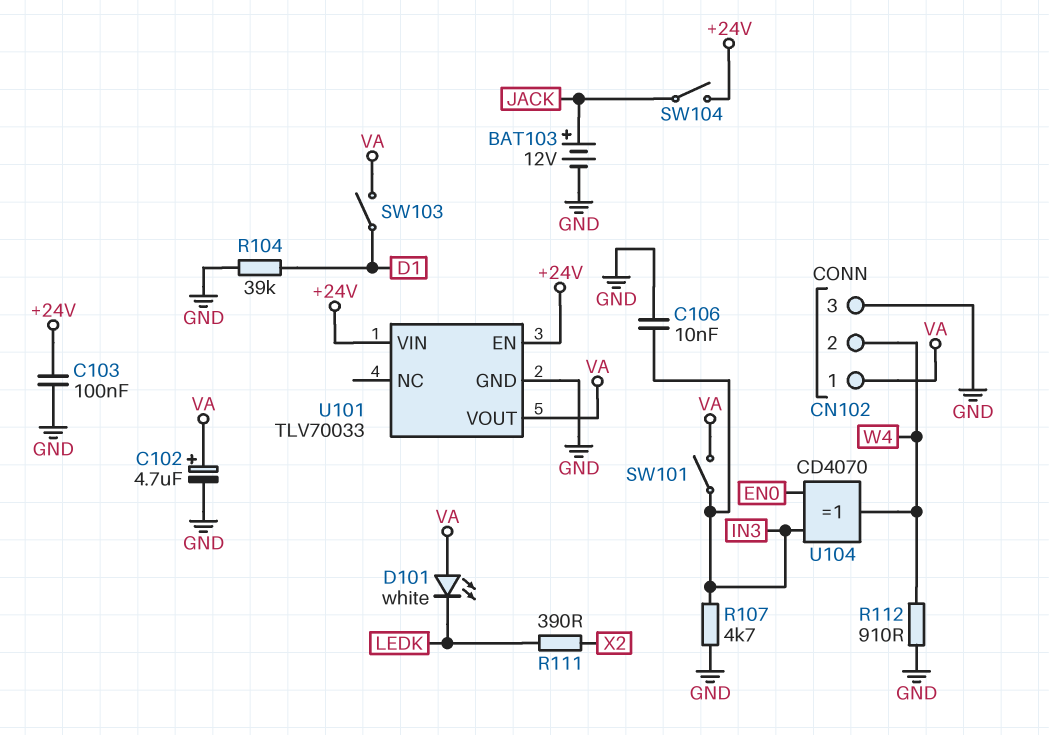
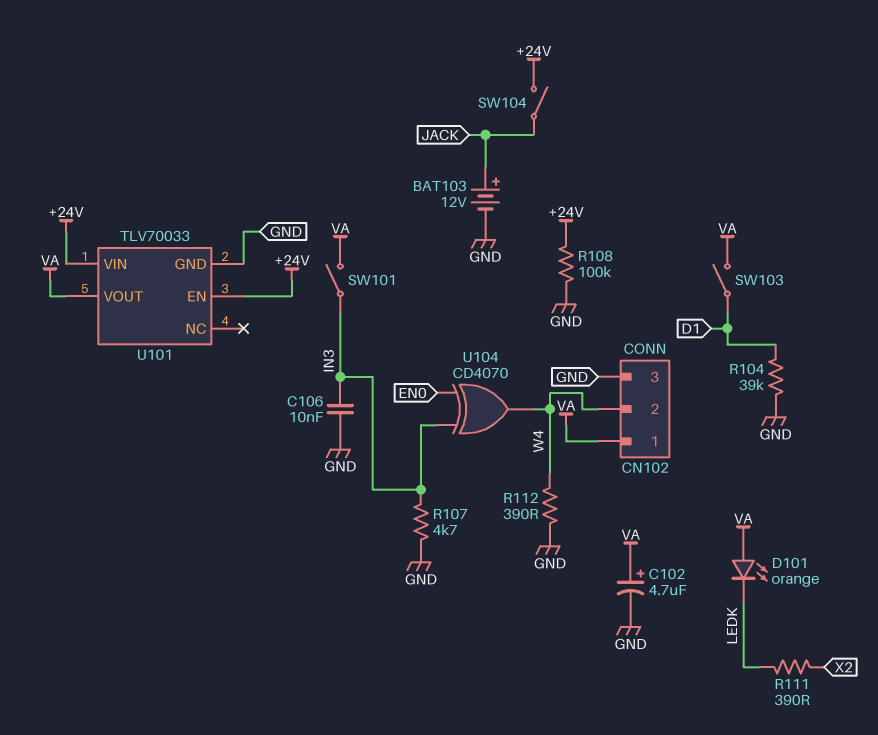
C103: 100nF (+24V, GND) -> none
D101: LED white (A VA, K LEDK) -> LED orange (A VA, K LEDK)
R108: none -> 100k (+24V, GND)
R112: 910 (GND, W4) -> 390 (GND, W4)

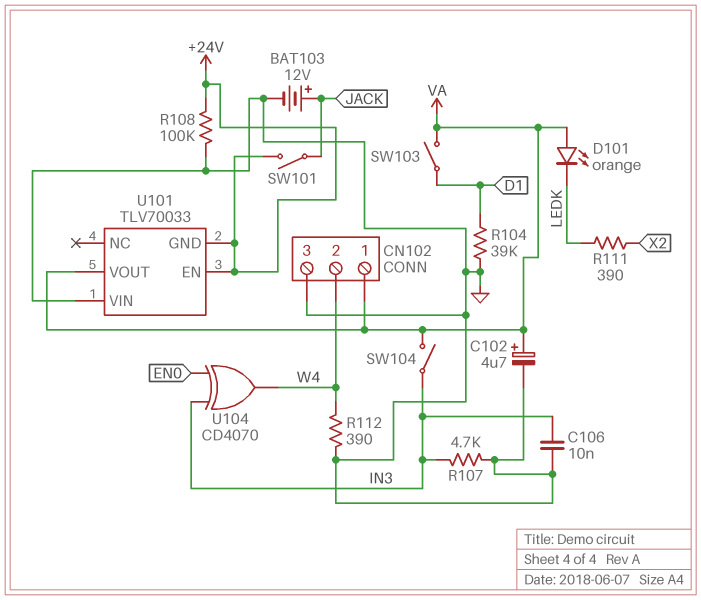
SW101: switch (IN3, VA) -> switch (+24V, JACK)
SW104: switch (+24V, JACK) -> switch (IN3, VA)
U101 pin GND: GND -> +24V
U101 pin VIN: +24V -> GND

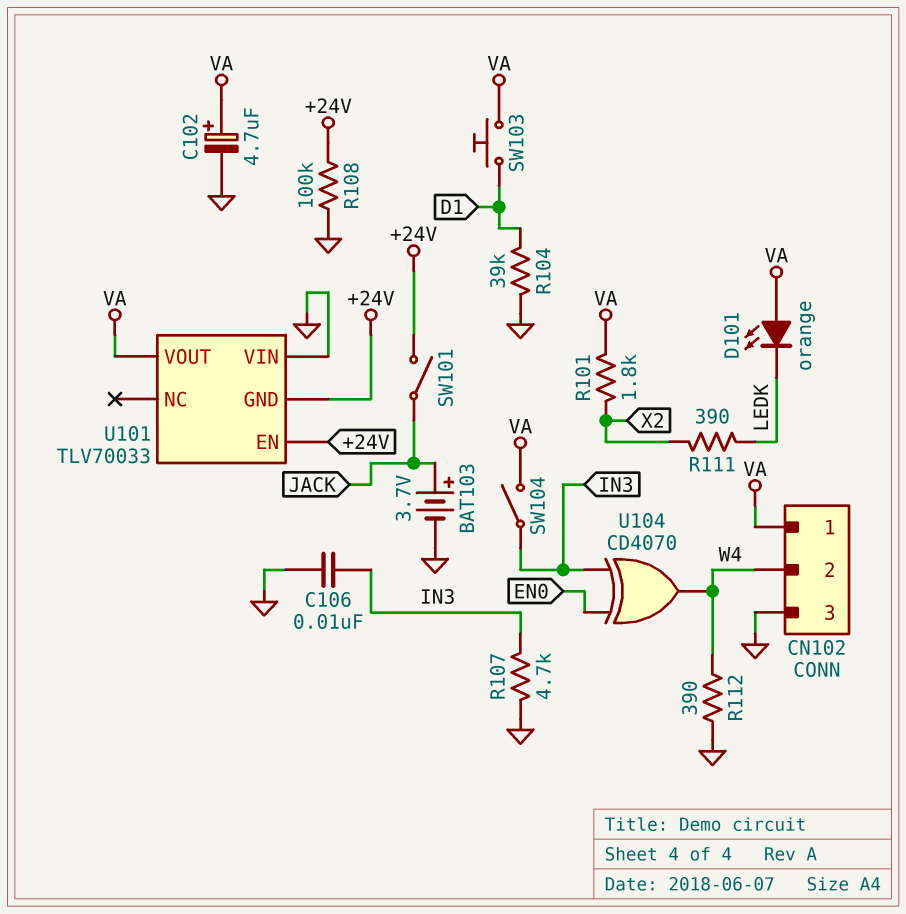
BAT103: 12V (plus JACK, minus GND) -> 3.7V (plus JACK, minus GND)
R101: none -> 1.8k (VA, X2)
SW103: switch (D1, VA) -> button (D1, VA)

